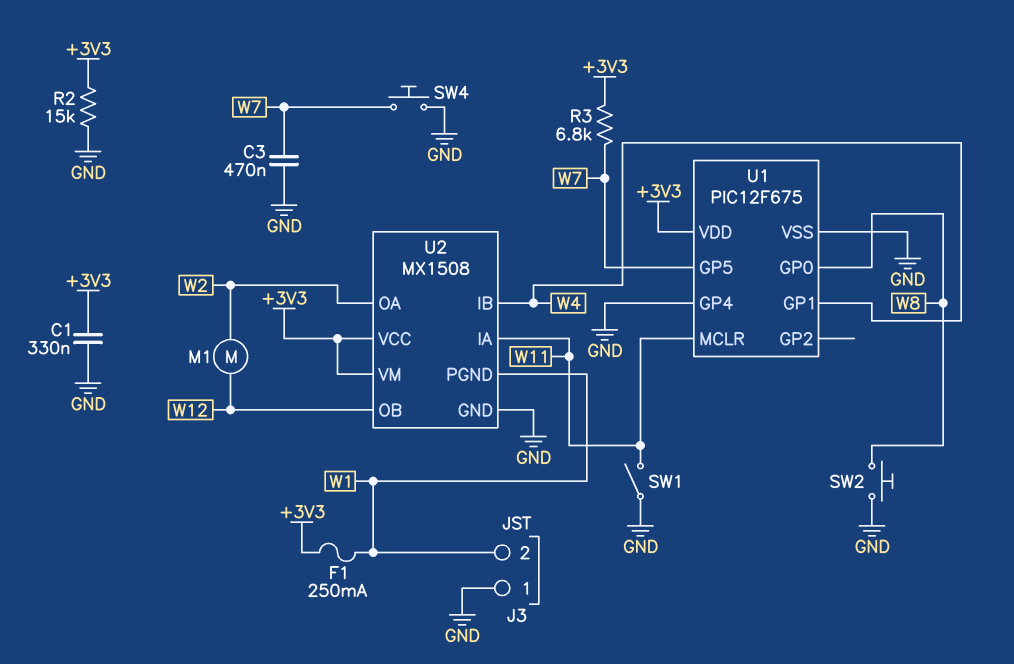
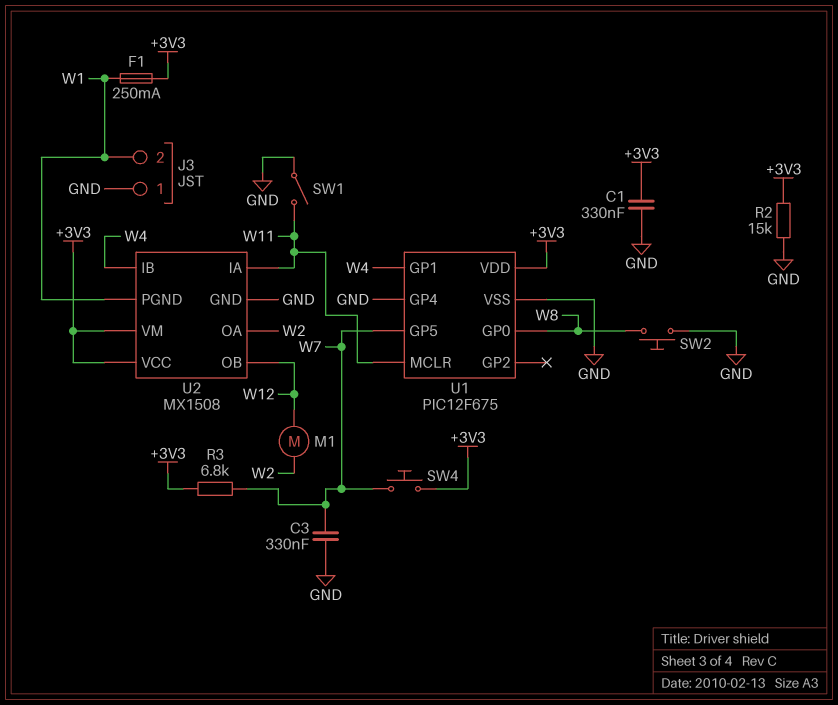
C3: 470nF (GND, W7) -> 330nF (GND, W7)
SW4: button (GND, W7) -> button (+3V3, W7)

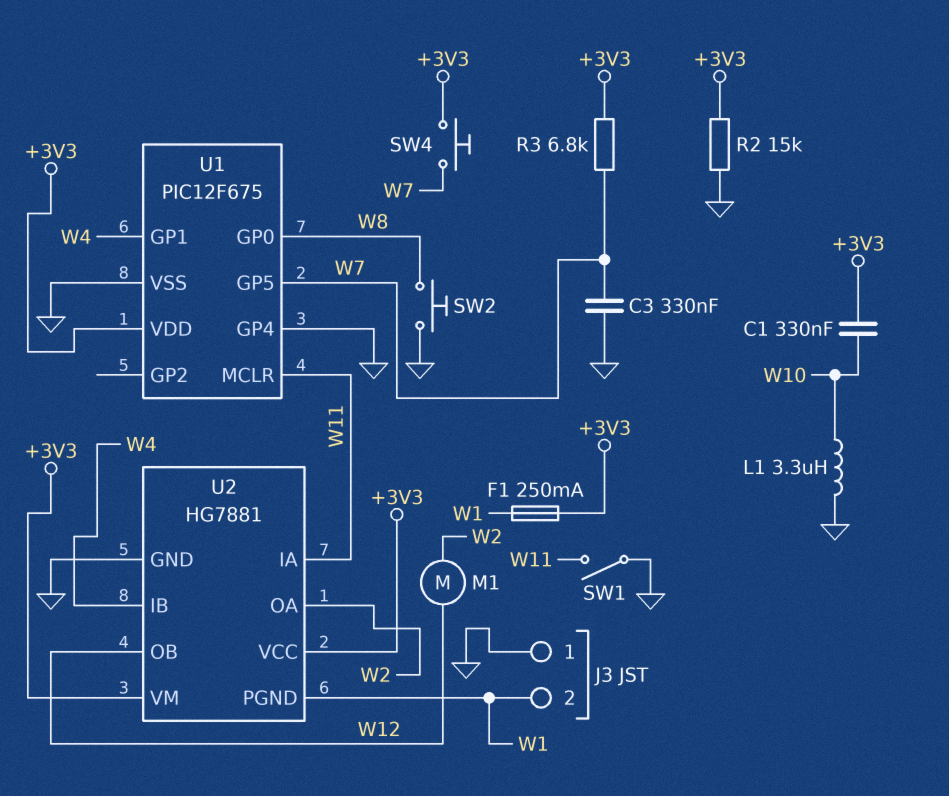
C1: 330nF (+3V3, GND) -> 330nF (+3V3, W10)
L1: none -> 3.3uH (GND, W10)
U2: MX1508 -> HG7881

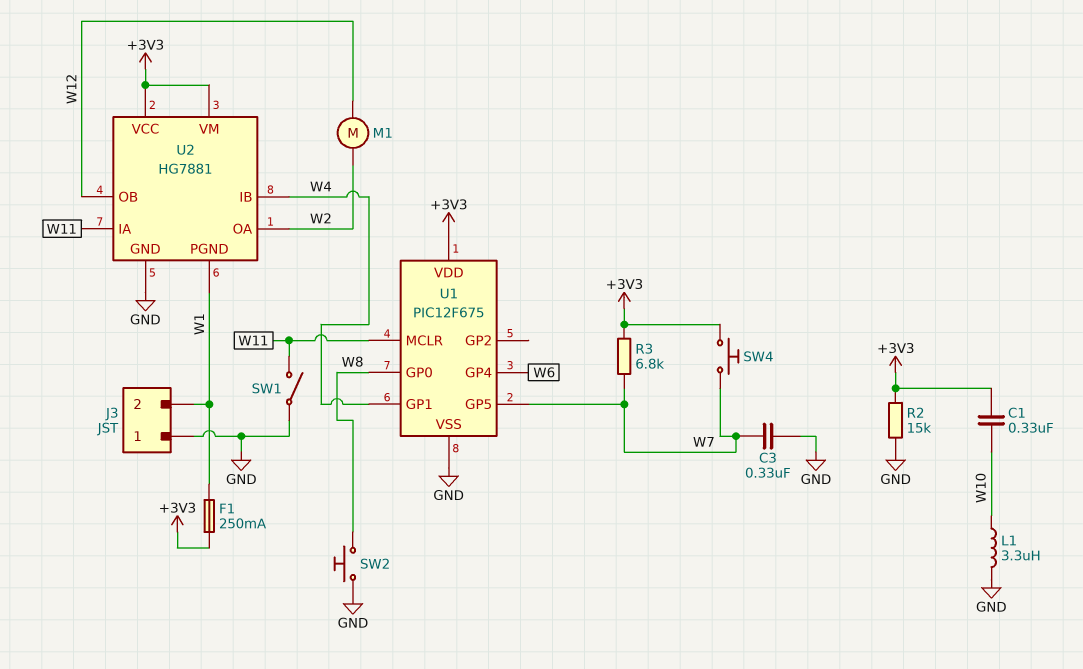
U1 pin GP4: GND -> W6

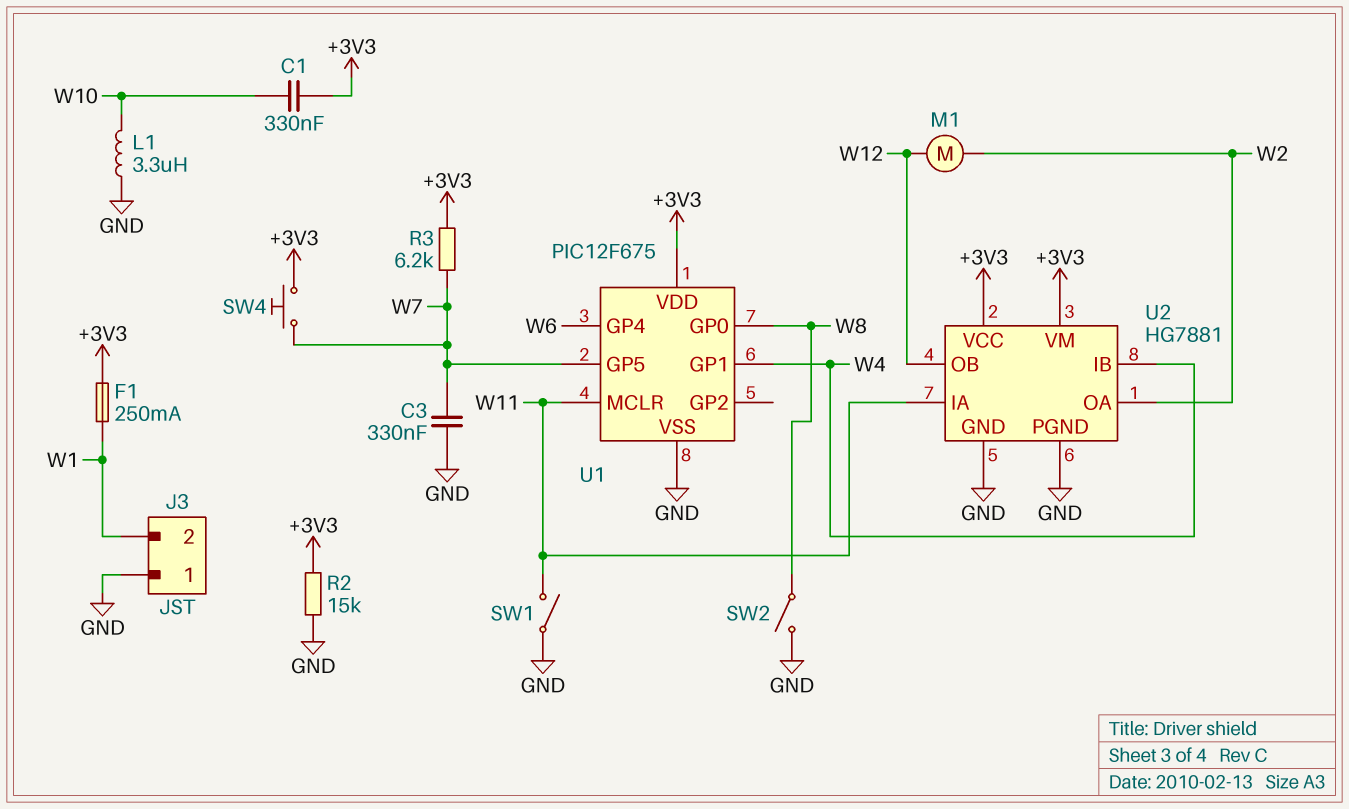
R3: 6.8k (+3V3, W7) -> 6.2k (+3V3, W7)
SW2: button (GND, W8) -> switch (GND, W8)
U2 pin PGND: W1 -> GND

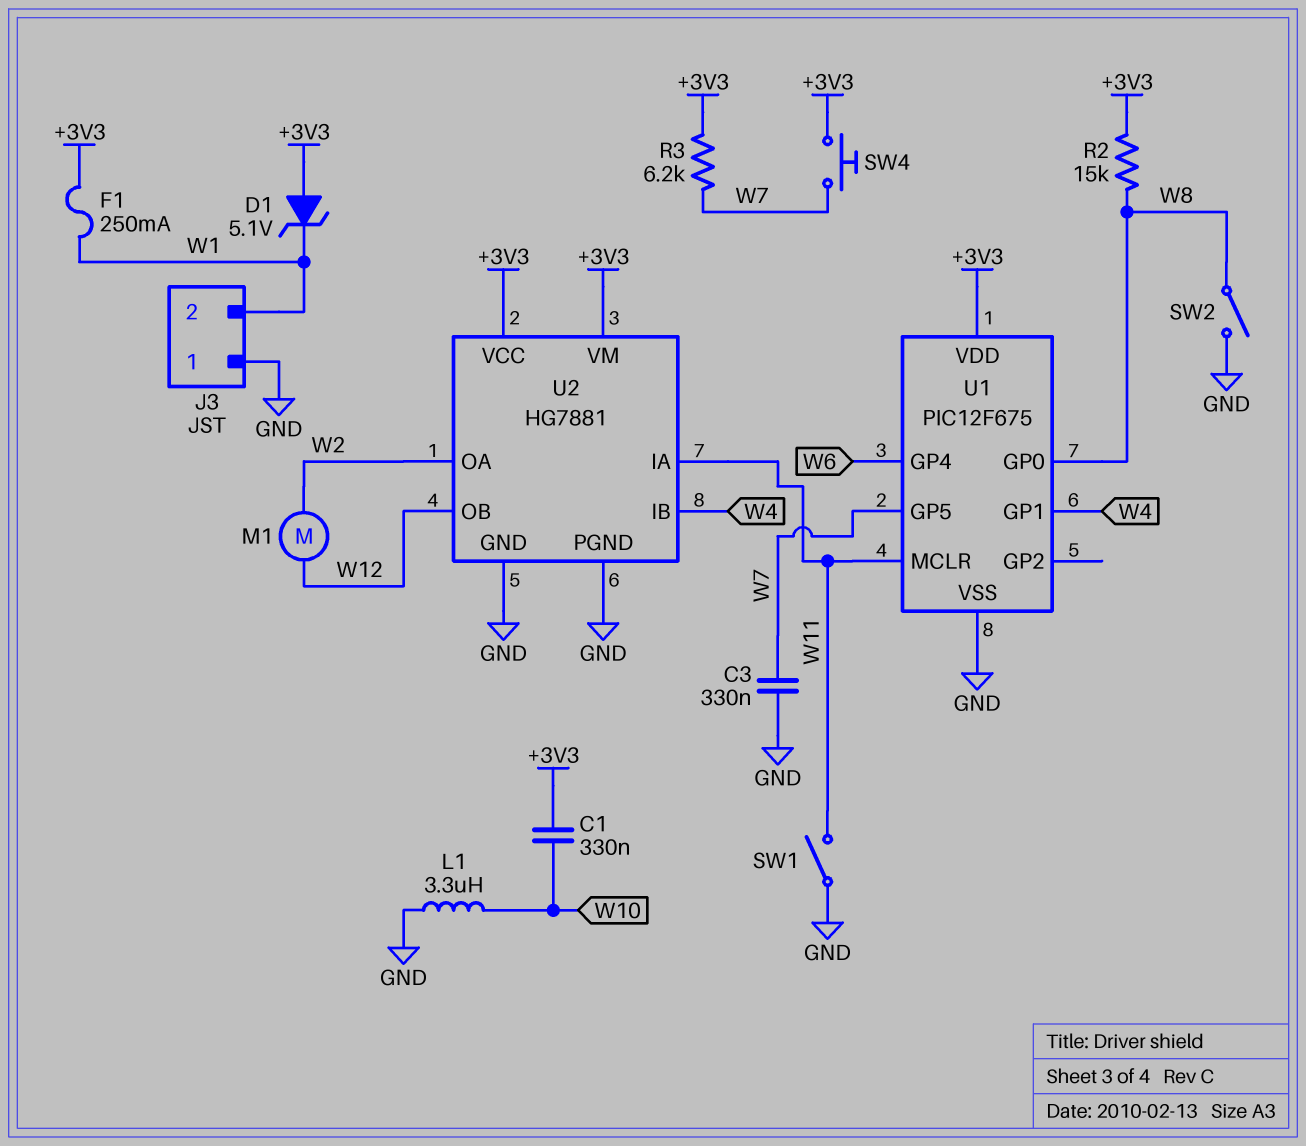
D1: none -> zener 5.1V (A +3V3, K W1)
R2: 15k (+3V3, GND) -> 15k (+3V3, W8)

